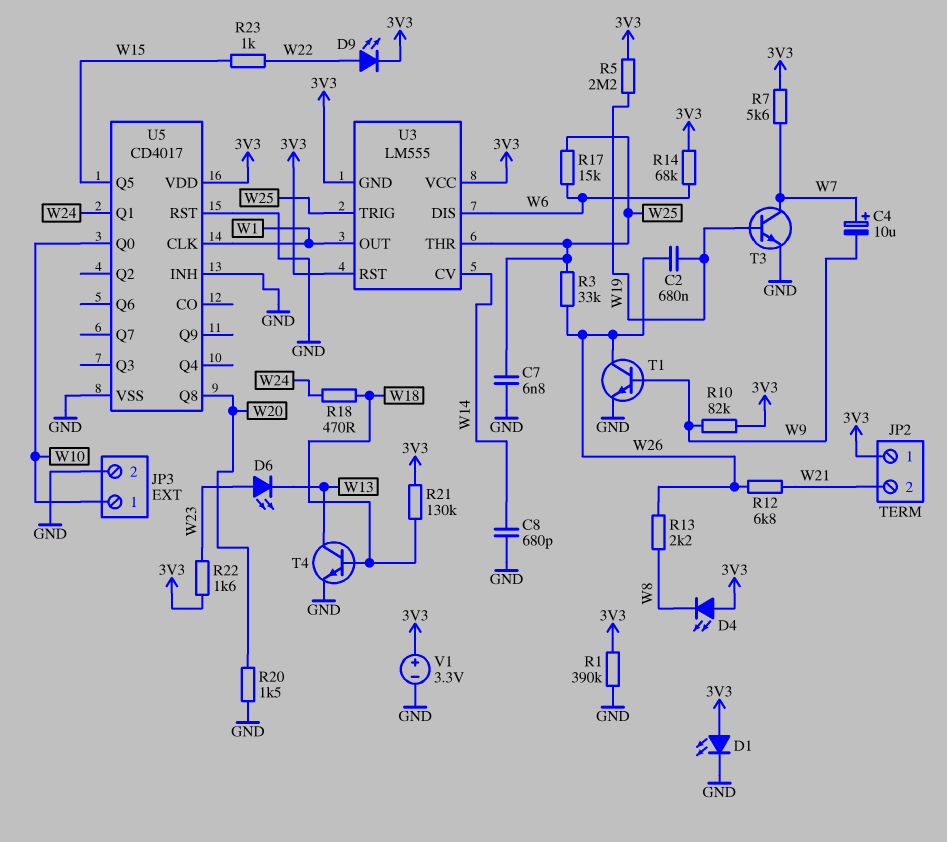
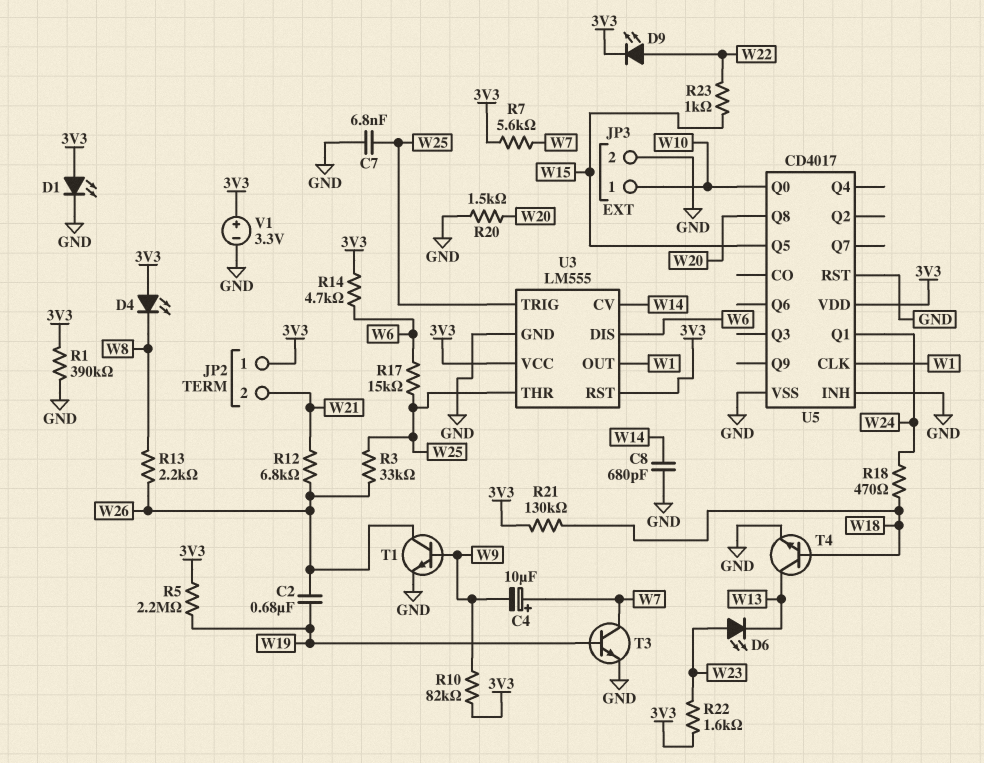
R14: 68k (3V3, W6) -> 4.7k (3V3, W6)
U3 pin GND: 3V3 -> GND

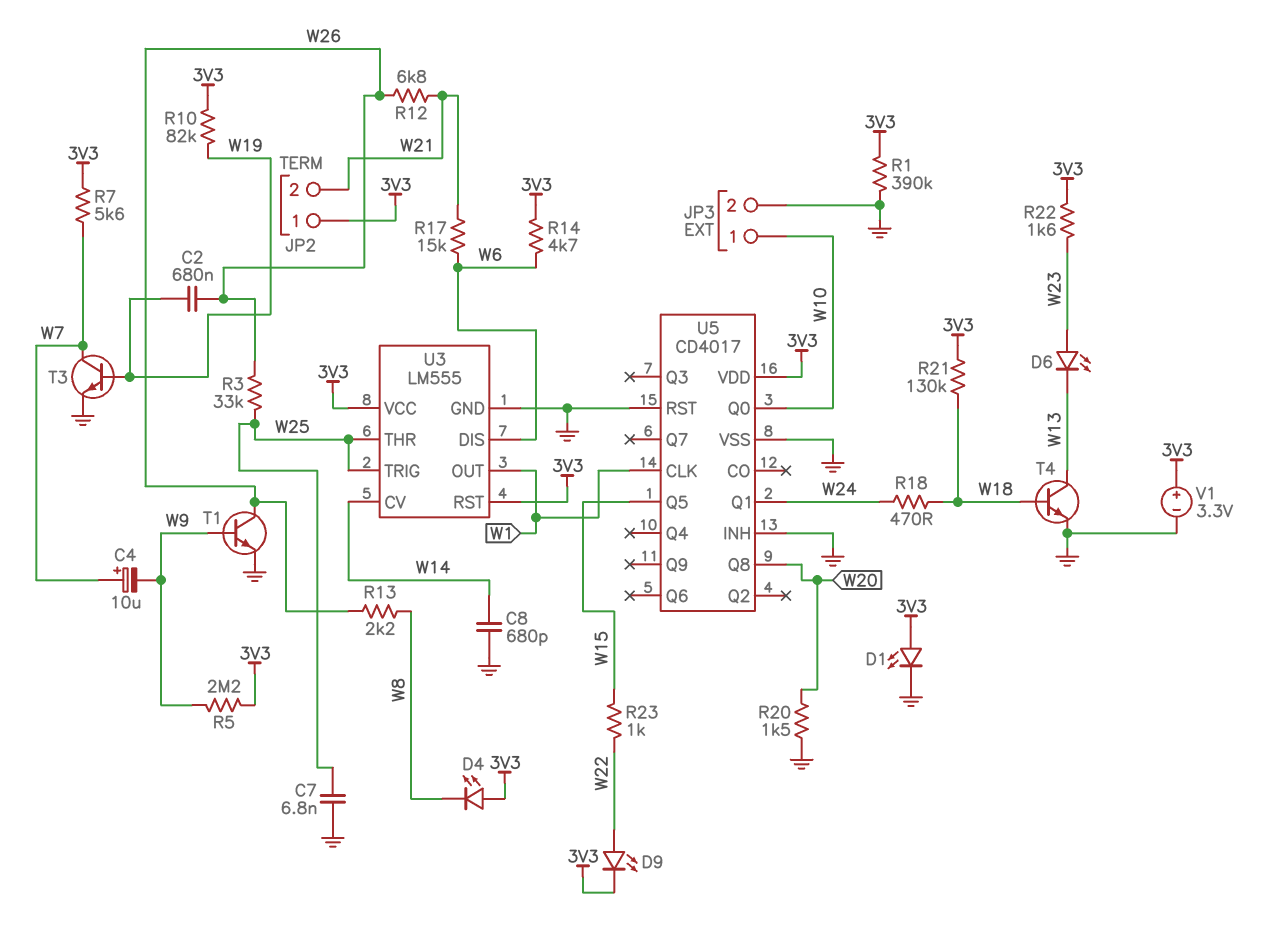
R5: 2.2M (3V3, W19) -> 2.2M (3V3, W9)
R10: 82k (3V3, W9) -> 82k (3V3, W19)
R17: 15k (W6, W25) -> 15k (W6, W21)

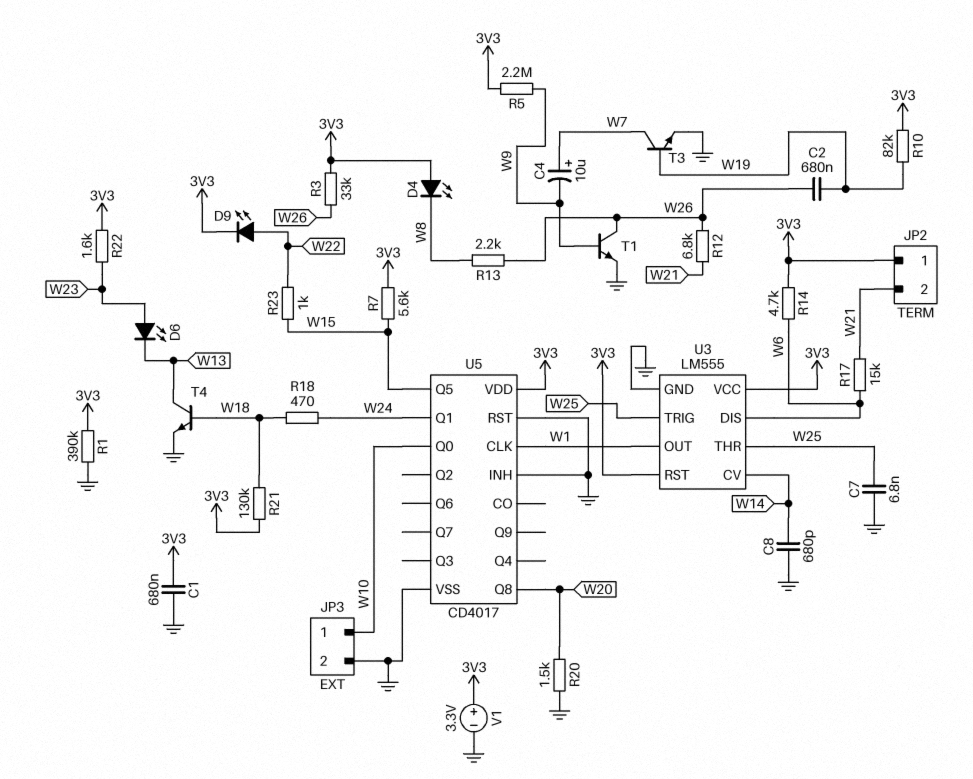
C1: none -> 680nF (3V3, GND)
D1: LED (A 3V3, K GND) -> none
R3: 33k (W25, W26) -> 33k (3V3, W26)
R7: 5.6k (3V3, W7) -> 5.6k (3V3, W15)

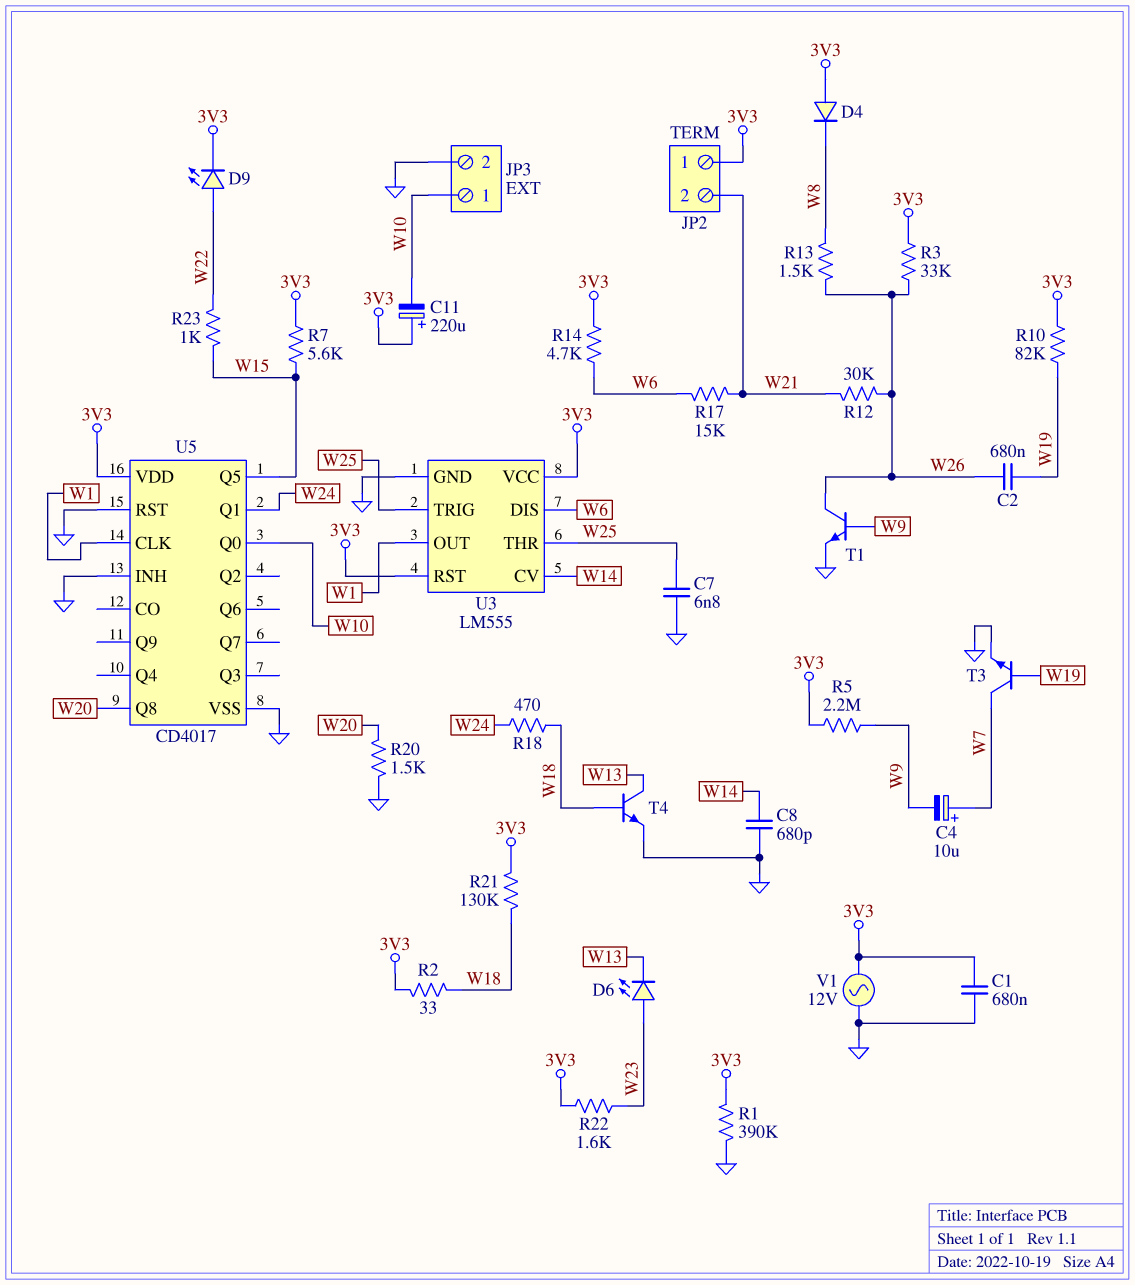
C11: none -> 220uF (plus 3V3, minus W10)
D4: LED (A 3V3, K W8) -> diode (A 3V3, K W8)
R2: none -> 33 (3V3, W18)
R12: 6.8k (W21, W26) -> 30k (W21, W26)
R13: 2.2k (W8, W26) -> 1.5k (W8, W26)
V1: 3.3V (plus 3V3, minus GND) -> AC 12V (3V3, GND)

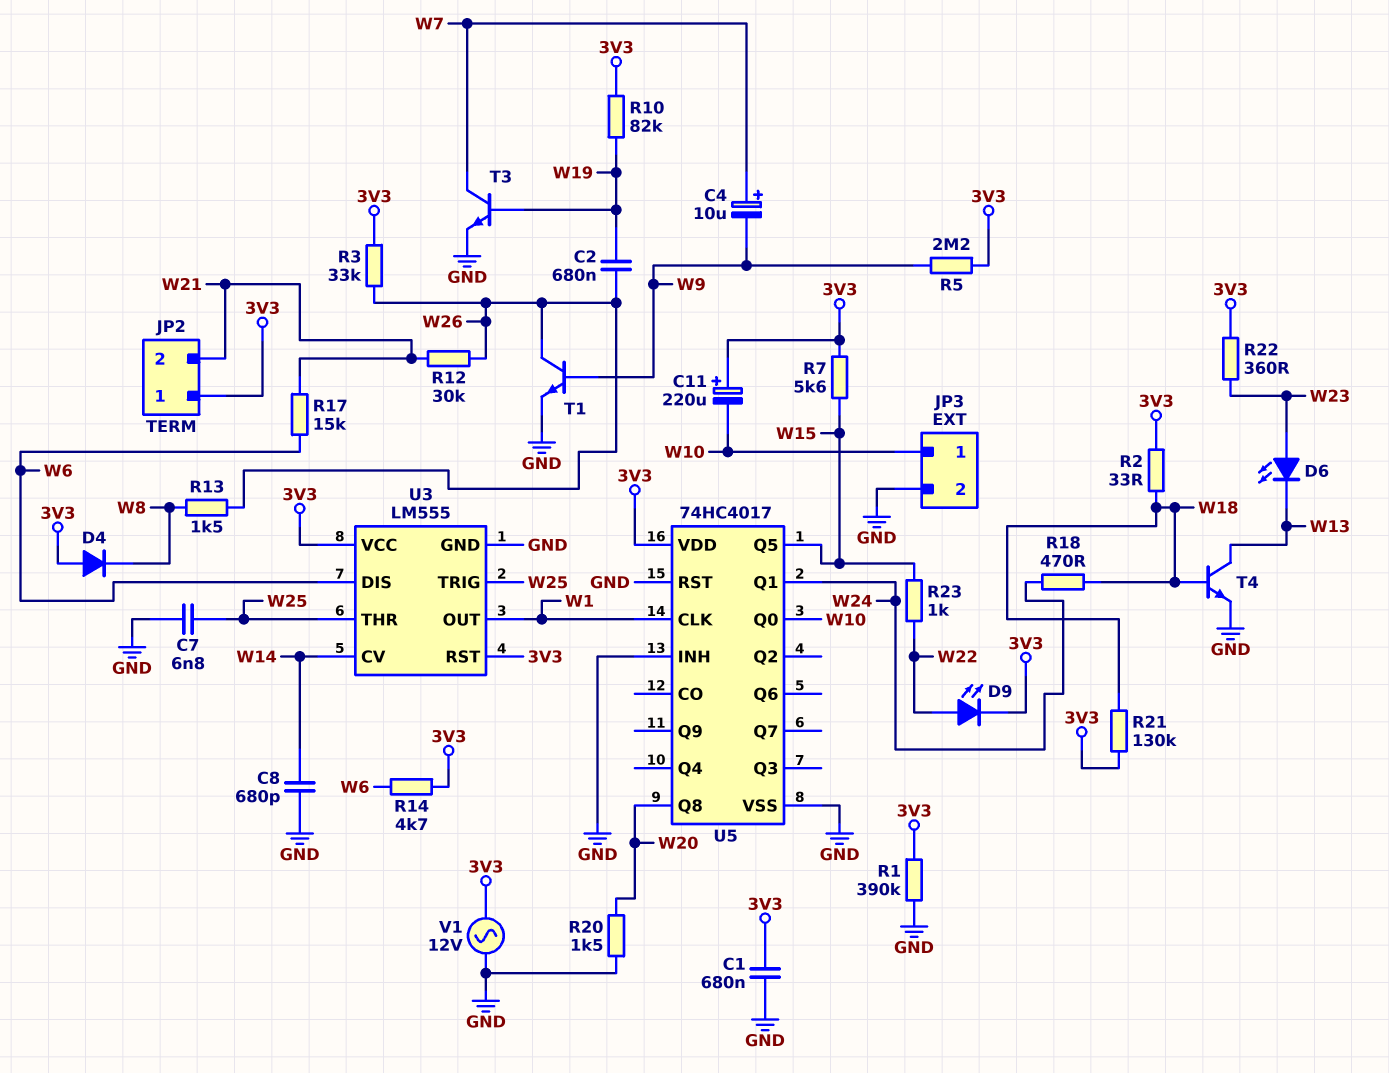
R22: 1.6k (3V3, W23) -> 360 (3V3, W23)
U5: CD4017 -> 74HC4017

